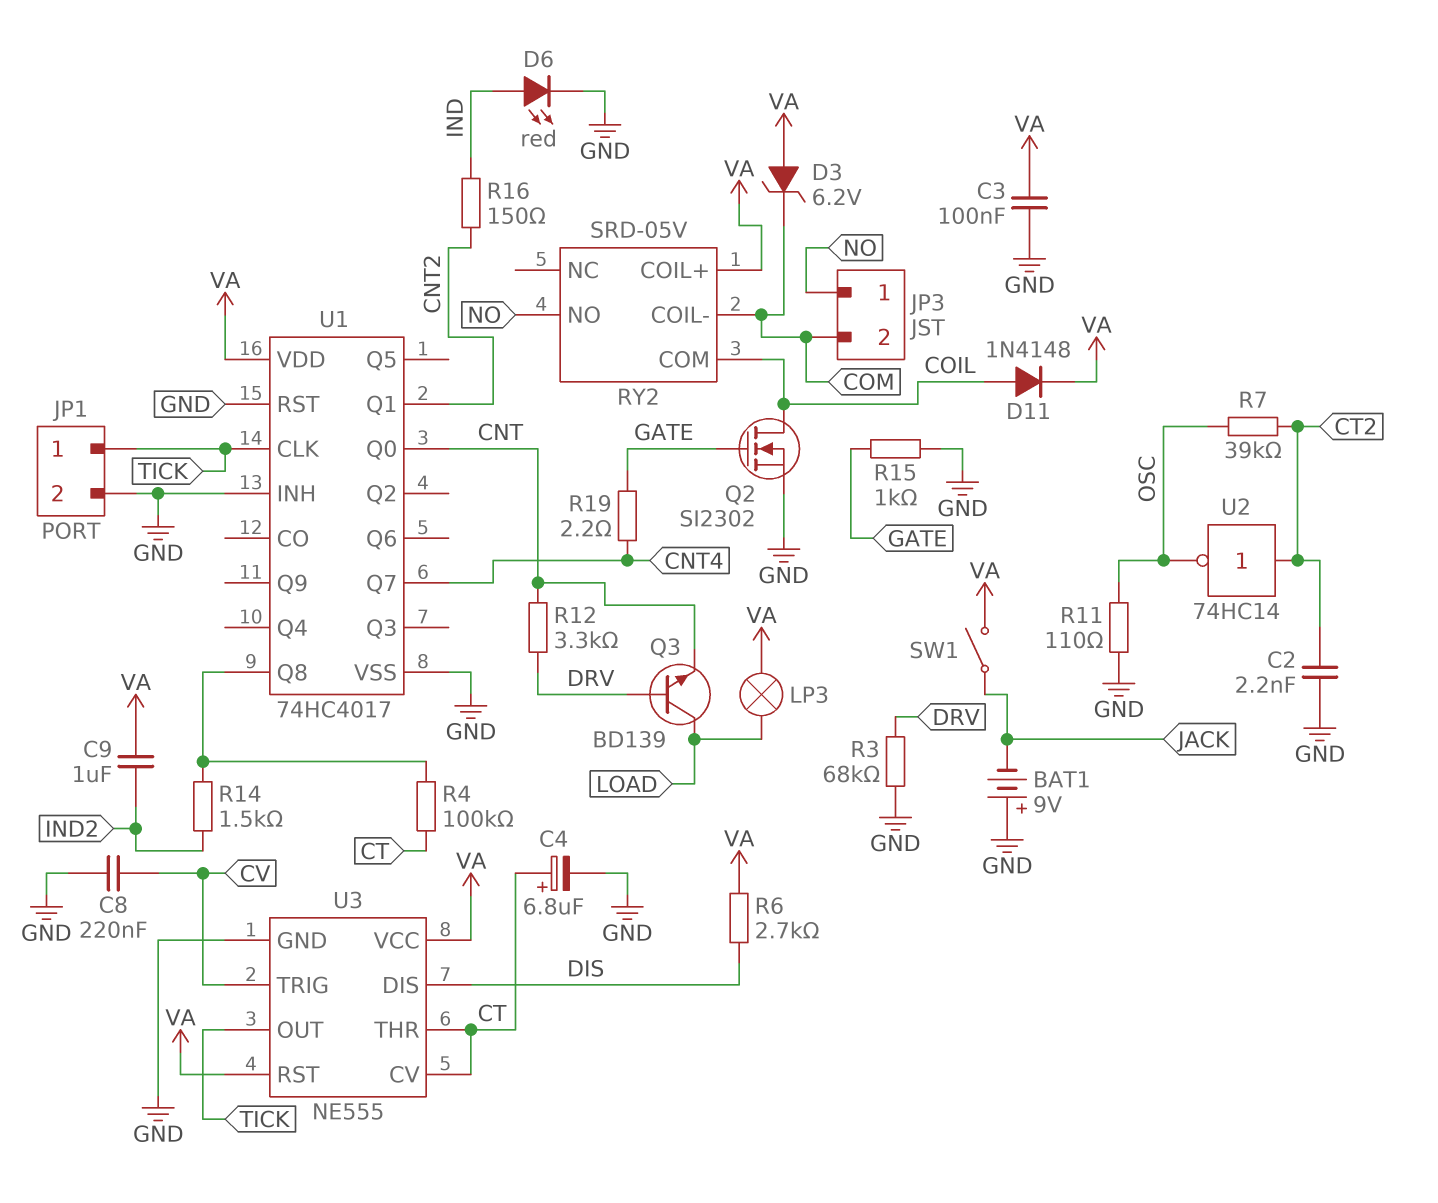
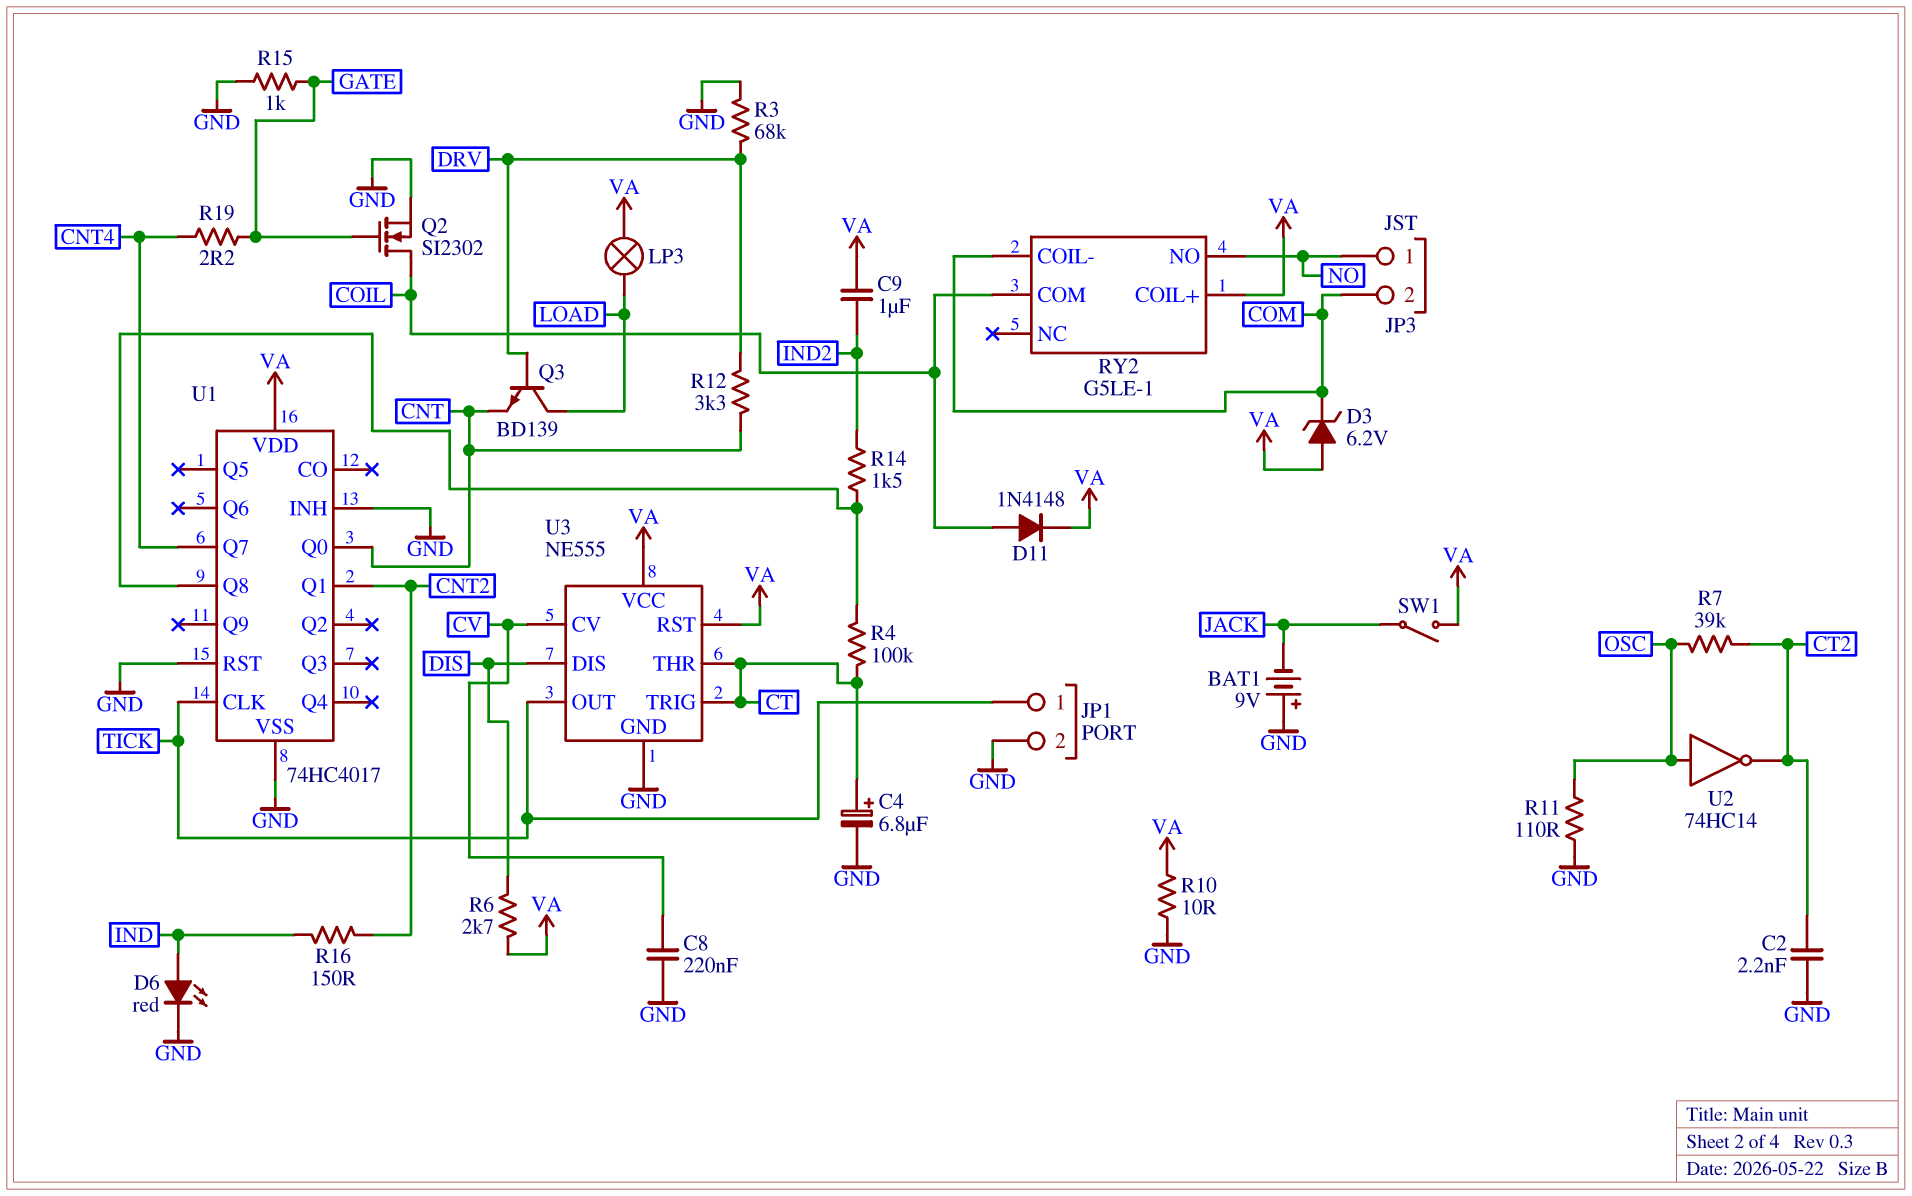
C3: 100nF (GND, VA) -> none
R10: none -> 10 (GND, VA)
RY2: SRD-05V -> G5LE-1
U2: NOT 74HC14 (in CT2, out OSC) -> NOT 74HC14 (in OSC, out CT2)
U3 pin CV: CT -> CV
U3 pin TRIG: CV -> CT

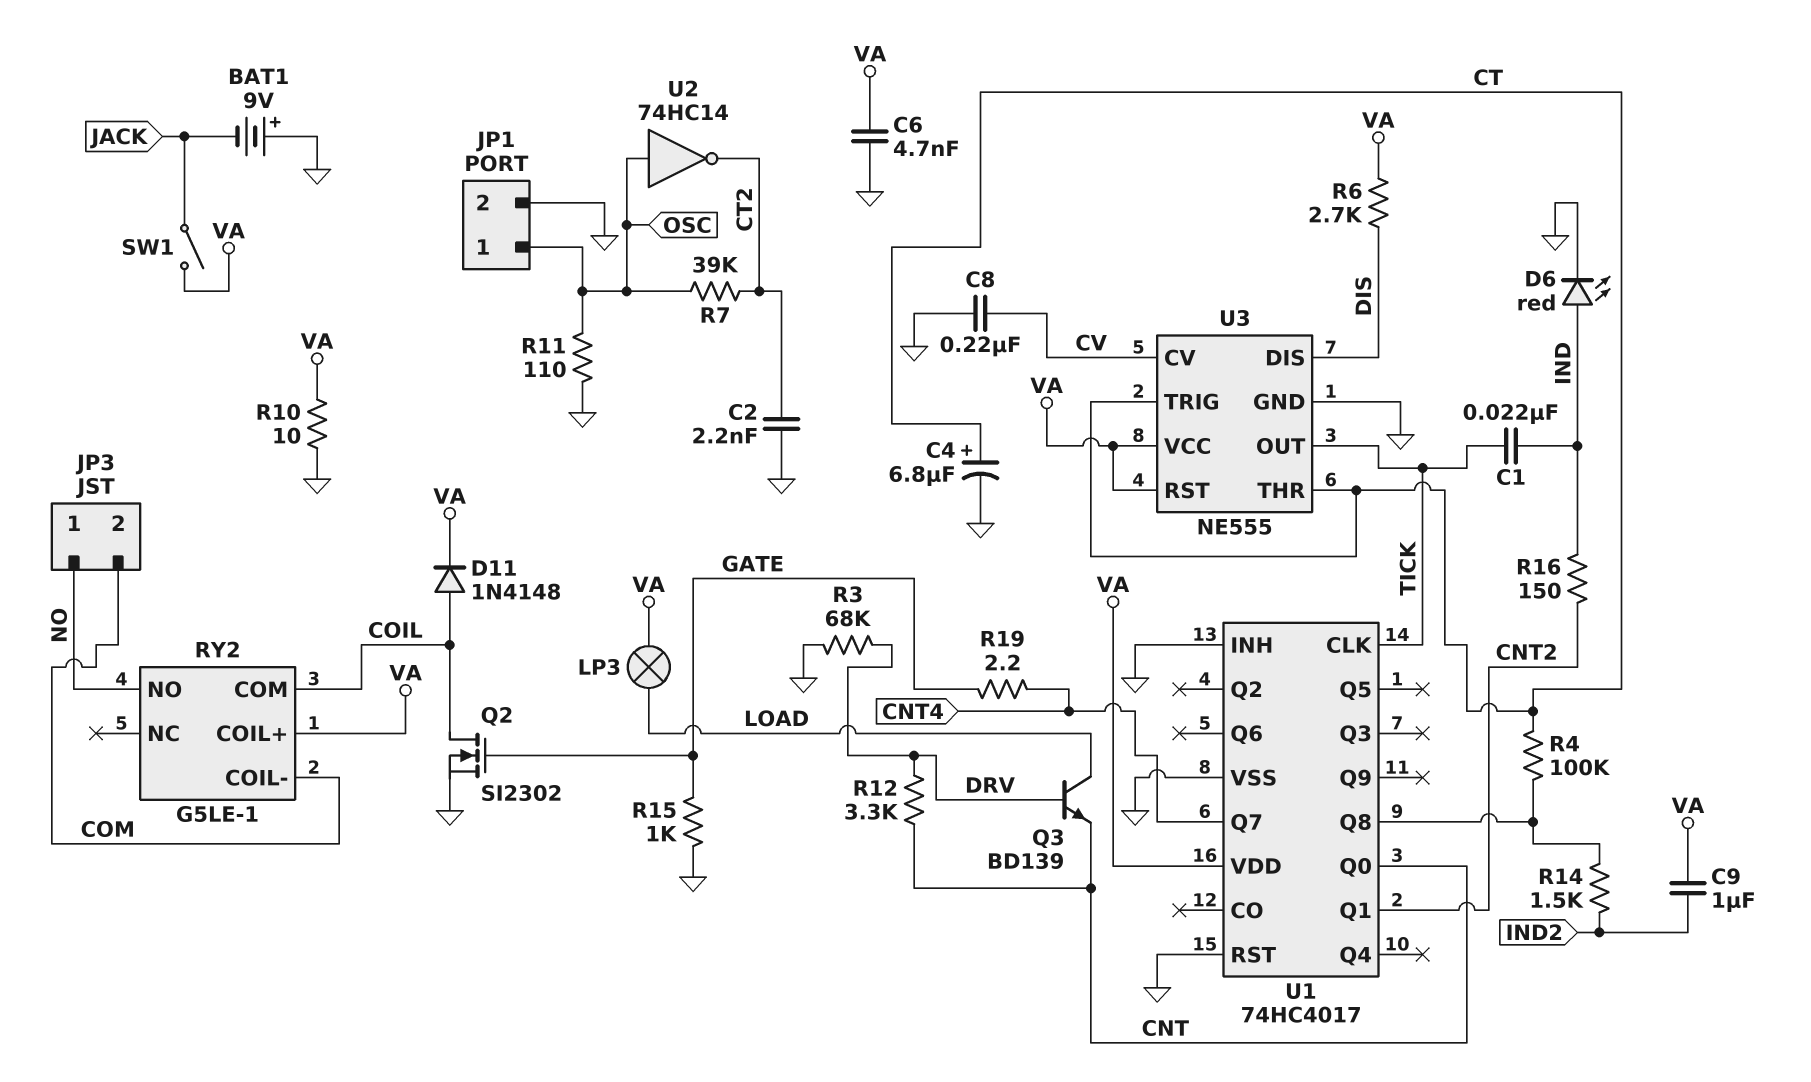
C1: none -> 22nF (IND, TICK)
C6: none -> 4.7nF (GND, VA)
D3: zener 6.2V (A VA, K COM) -> none
JP1 pin 1: TICK -> OSC

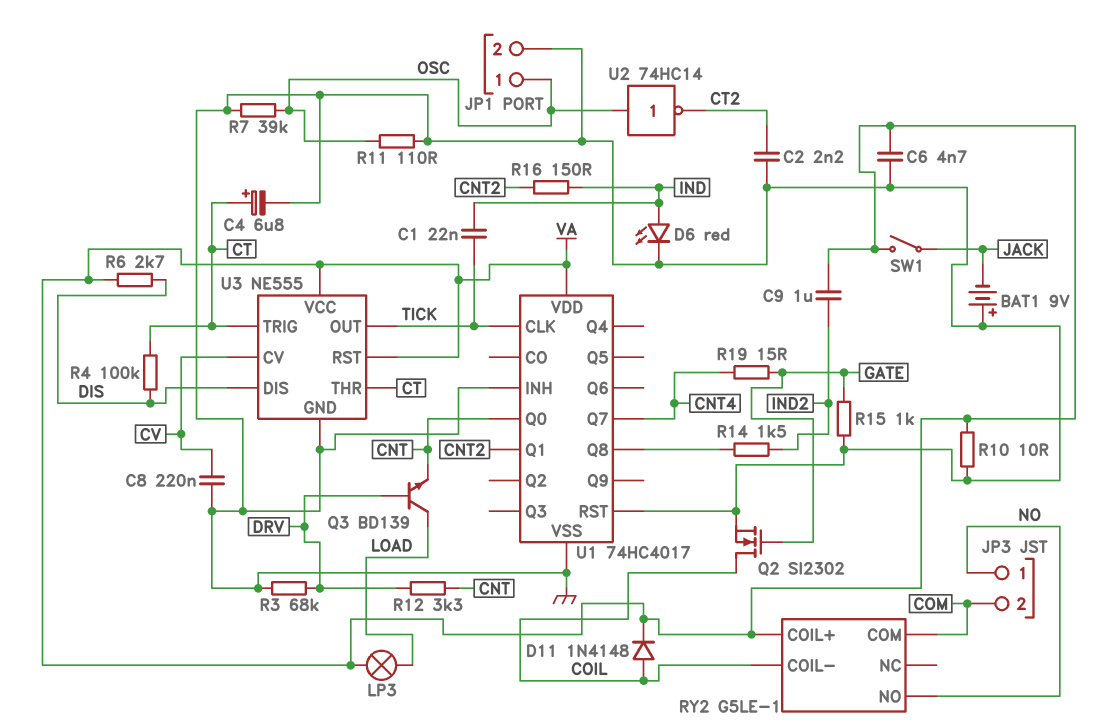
R4: 100k (CT, U1/Q8) -> 100k (CT, DIS)
R7: 39k (CT2, OSC) -> 39k (GND, OSC)
R19: 2.2 (CNT4, GATE) -> 15 (CNT4, GATE)
RY2 pin COIL-: COM -> COIL
RY2 pin COM: COIL -> COM

